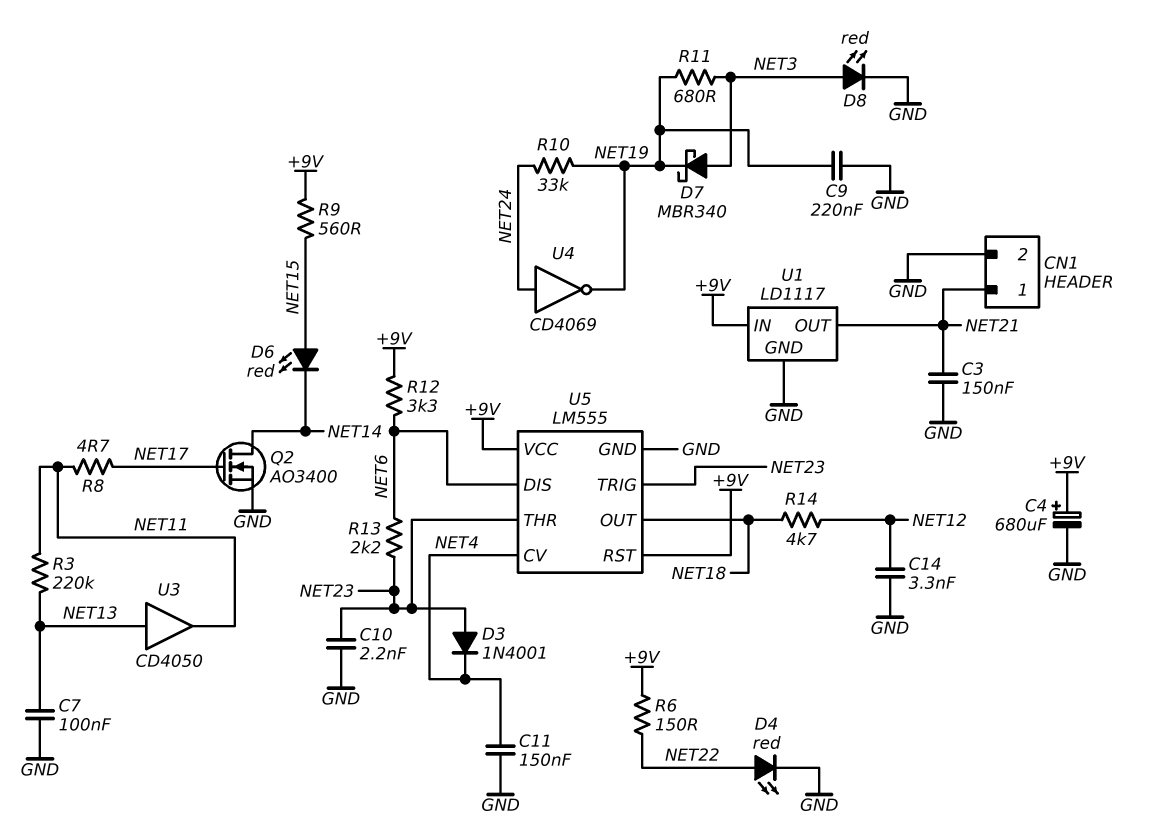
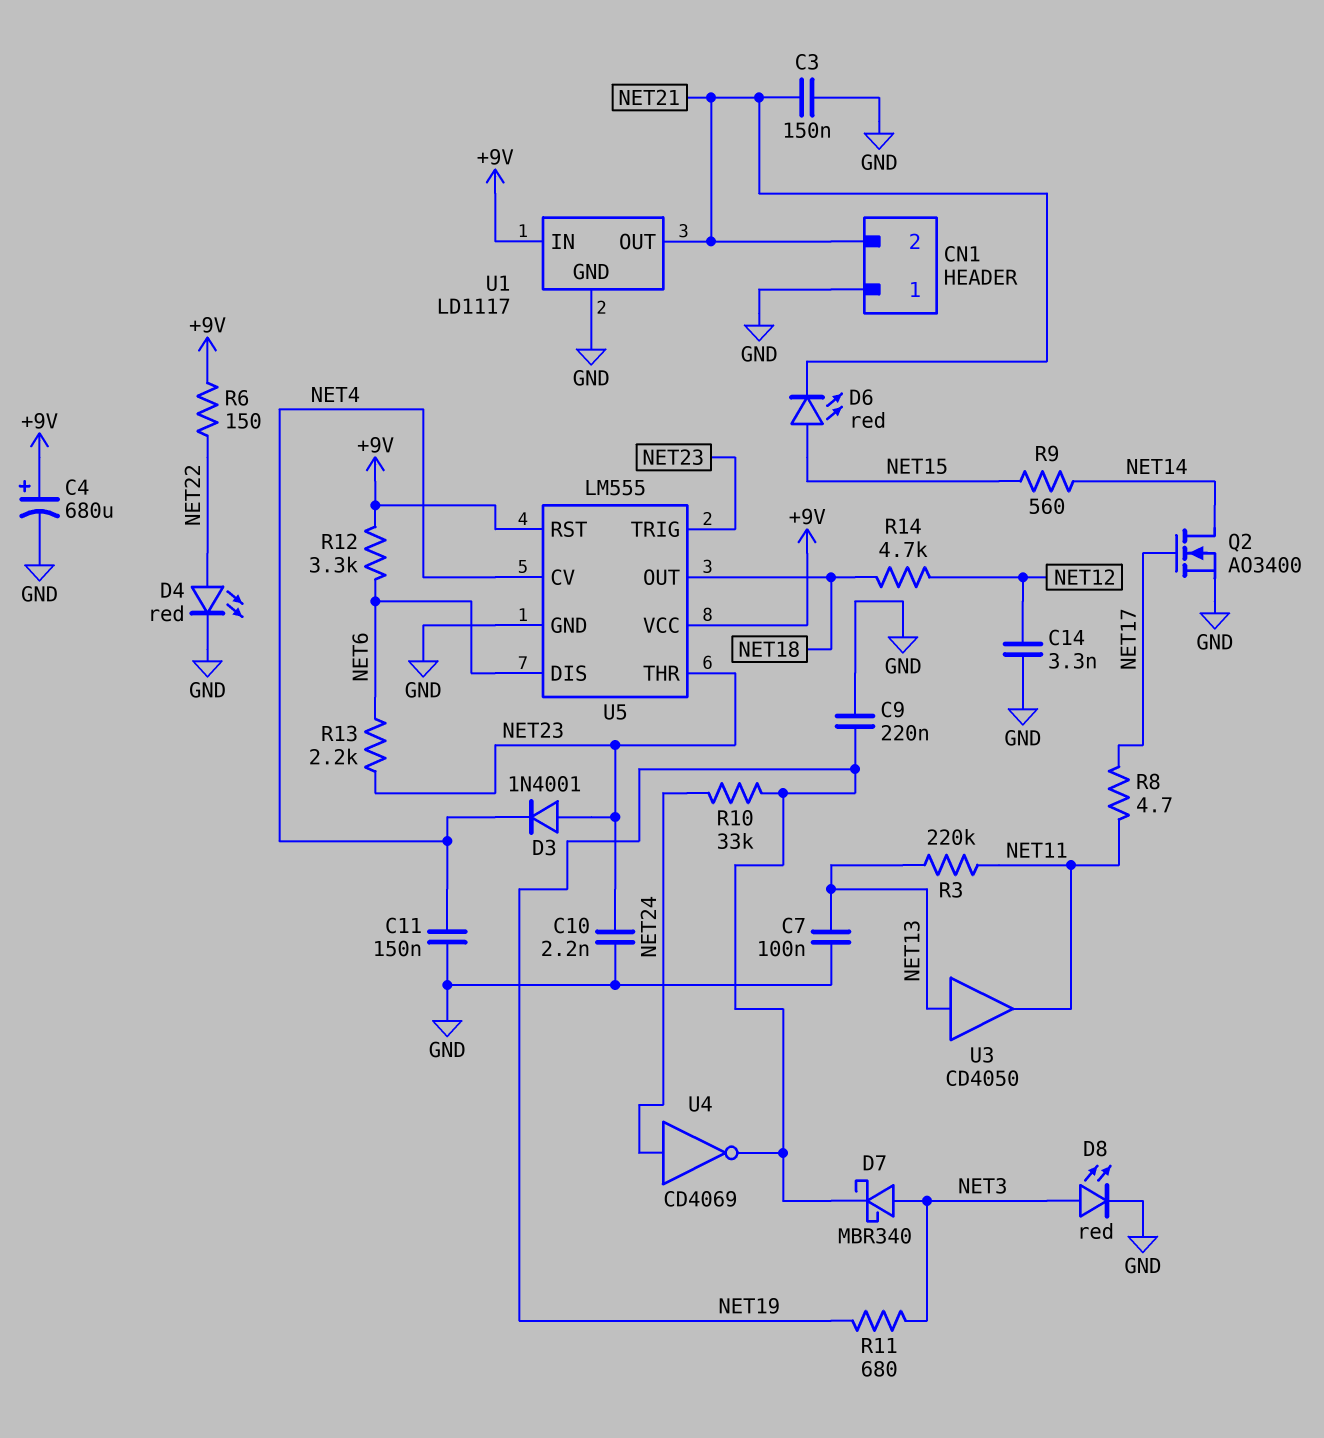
CN1 pin 1: NET21 -> GND
CN1 pin 2: GND -> NET21
D6: LED red (A NET15, K NET14) -> LED red (A NET15, K NET21)
R9: 560 (+9V, NET15) -> 560 (NET14, NET15)

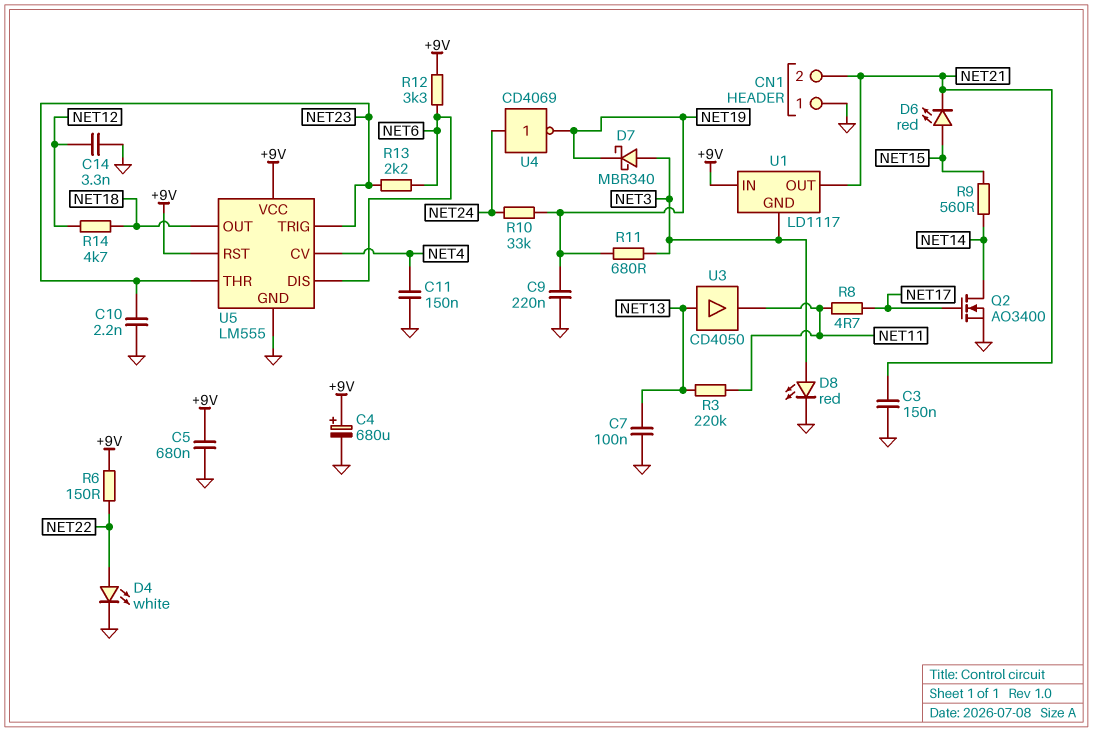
C5: none -> 680nF (+9V, GND)
D3: diode 1N4001 (A NET23, K NET4) -> none
D4: LED red (A NET22, K GND) -> LED white (A NET22, K GND)
U1 pin GND: GND -> NET3

